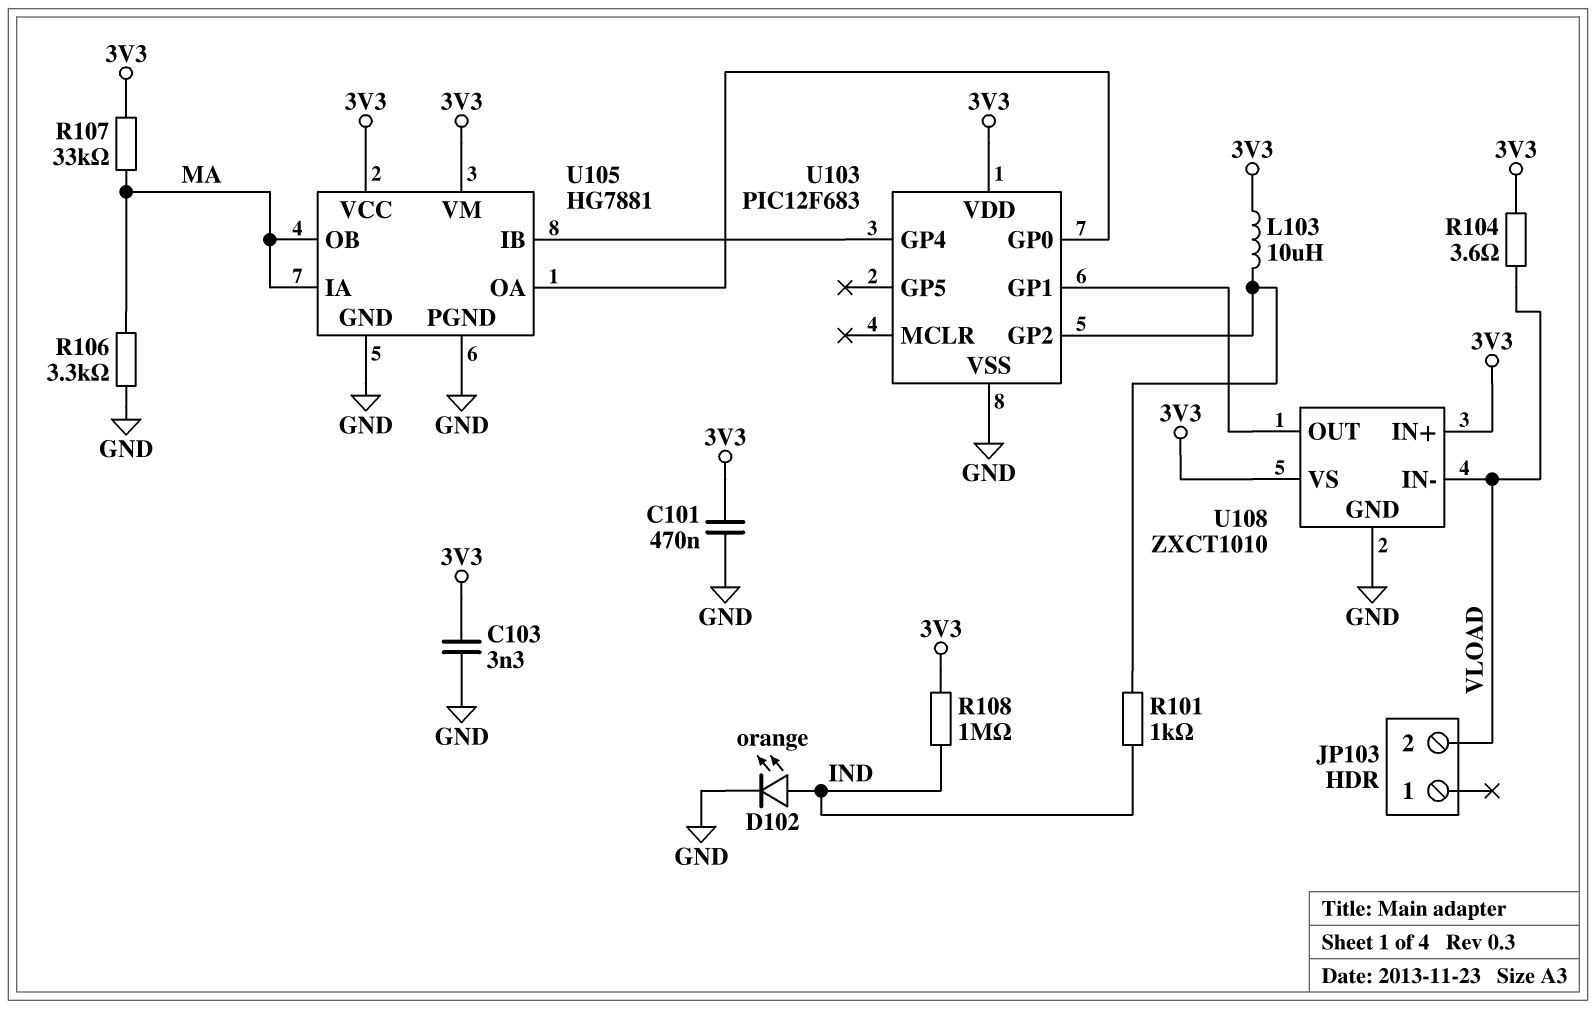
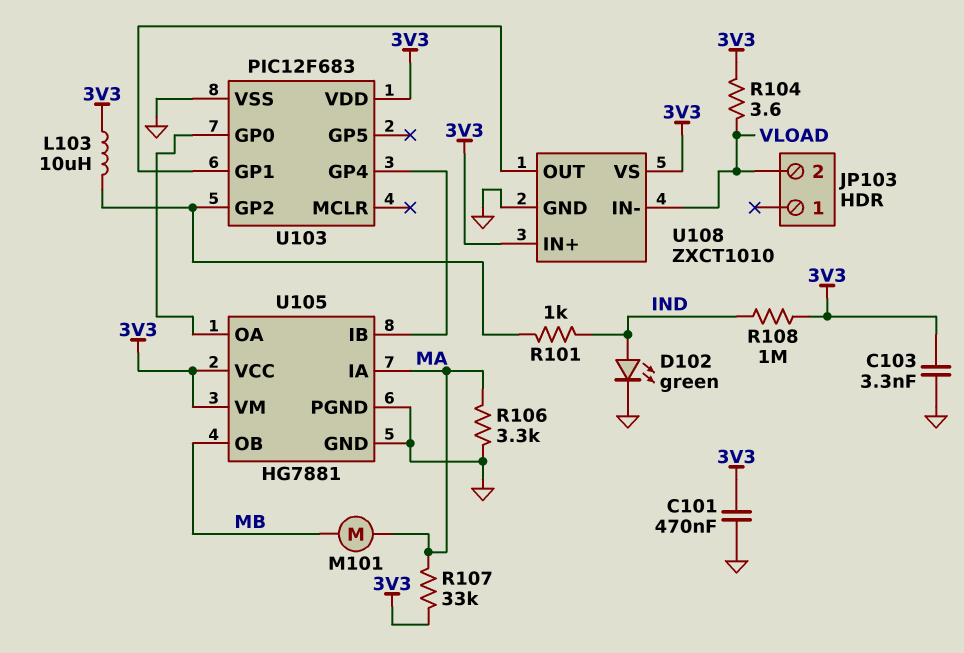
D102: LED orange (A IND, K GND) -> LED green (A IND, K GND)
M101: none -> motor (MA, MB)
U105 pin OB: MA -> MB

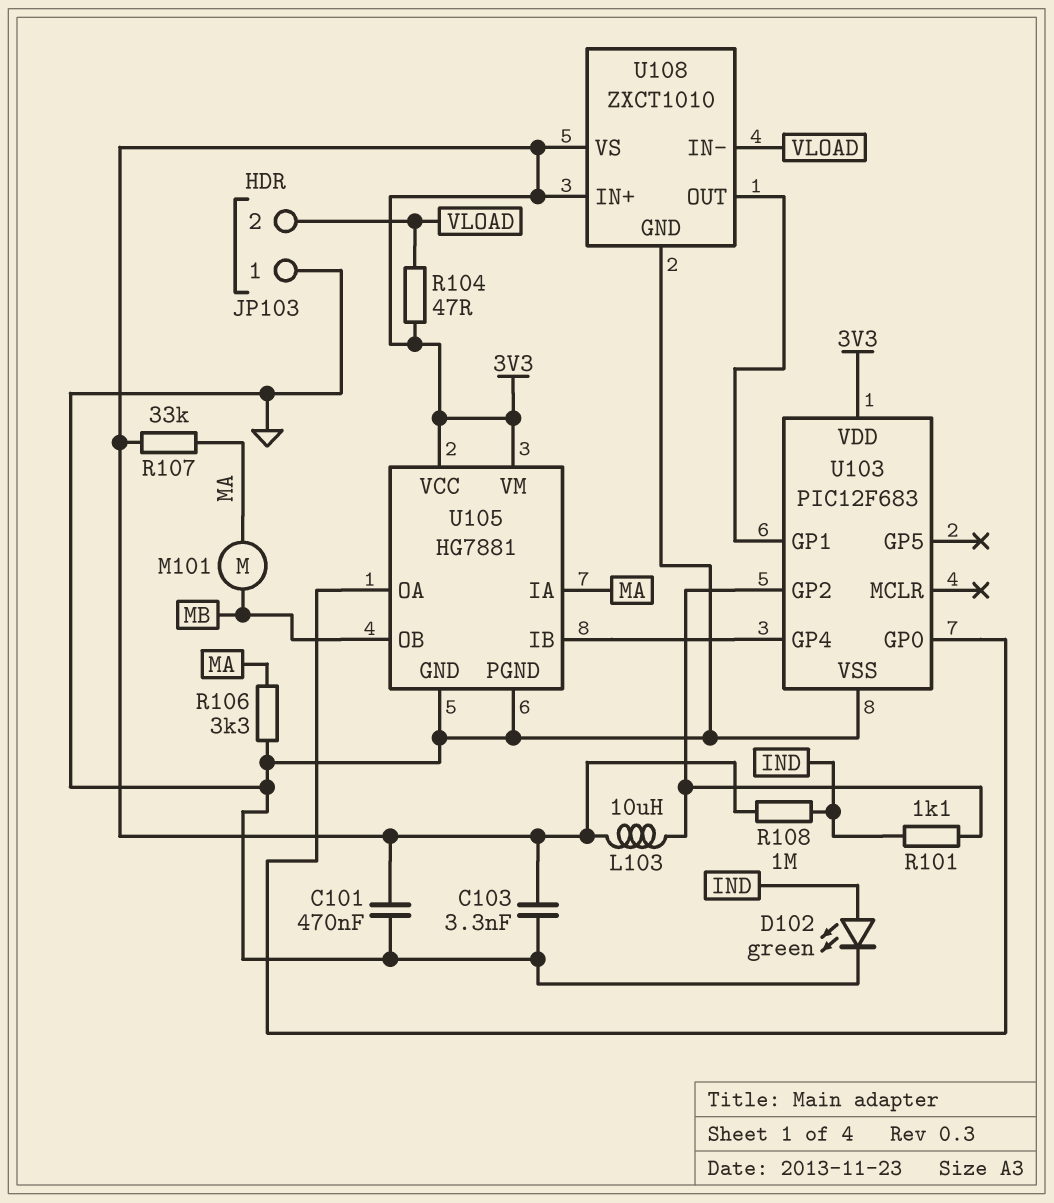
JP103 pin 1: none -> GND
R101: 1k (IND, U103/GP2) -> 1.1k (IND, U103/GP2)
R104: 3.6 (3V3, VLOAD) -> 47 (3V3, VLOAD)

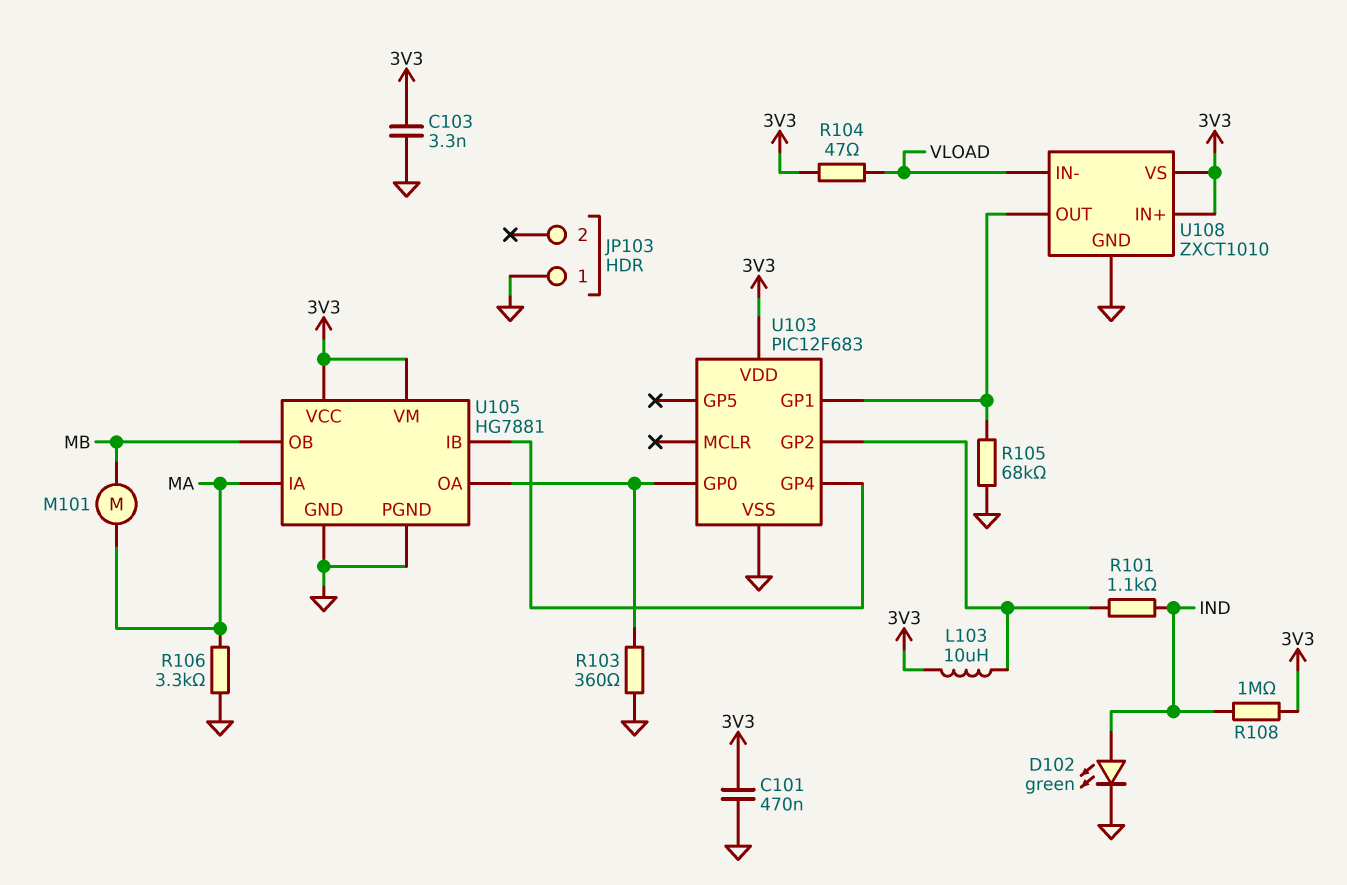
JP103 pin 2: VLOAD -> none
R103: none -> 360 (GND, U103/GP0)
R105: none -> 68k (GND, U103/GP1)
R107: 33k (3V3, MA) -> none

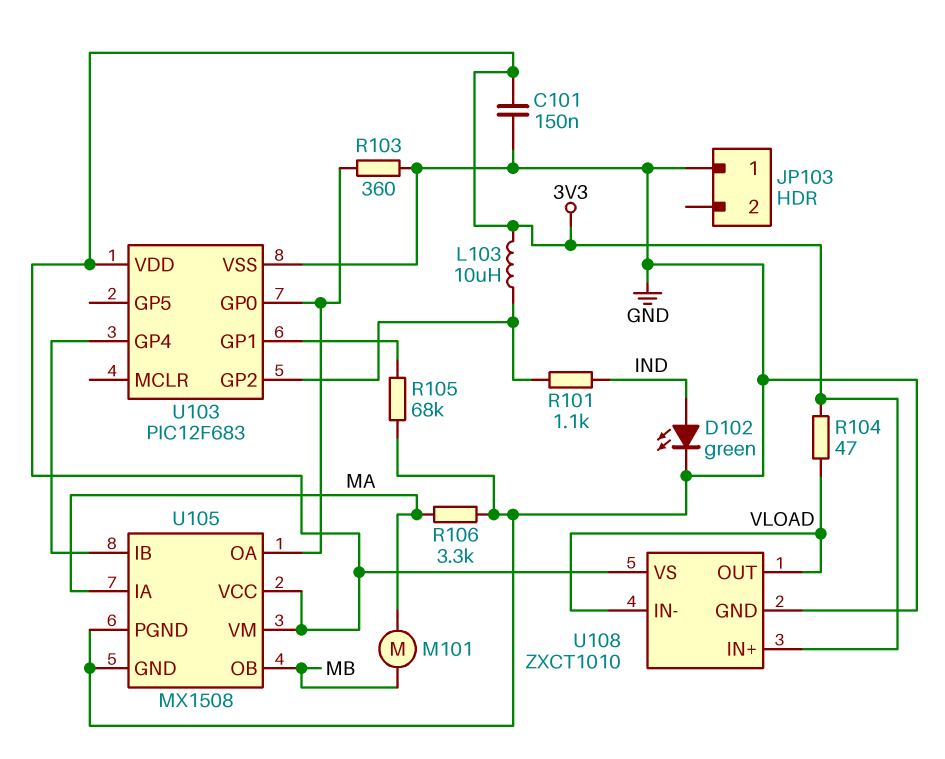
C101: 470nF (3V3, GND) -> 150nF (3V3, GND)
C103: 3.3nF (3V3, GND) -> none
R108: 1M (3V3, IND) -> none
U105: HG7881 -> MX1508
U108 pin OUT: U103/GP1 -> VLOAD

